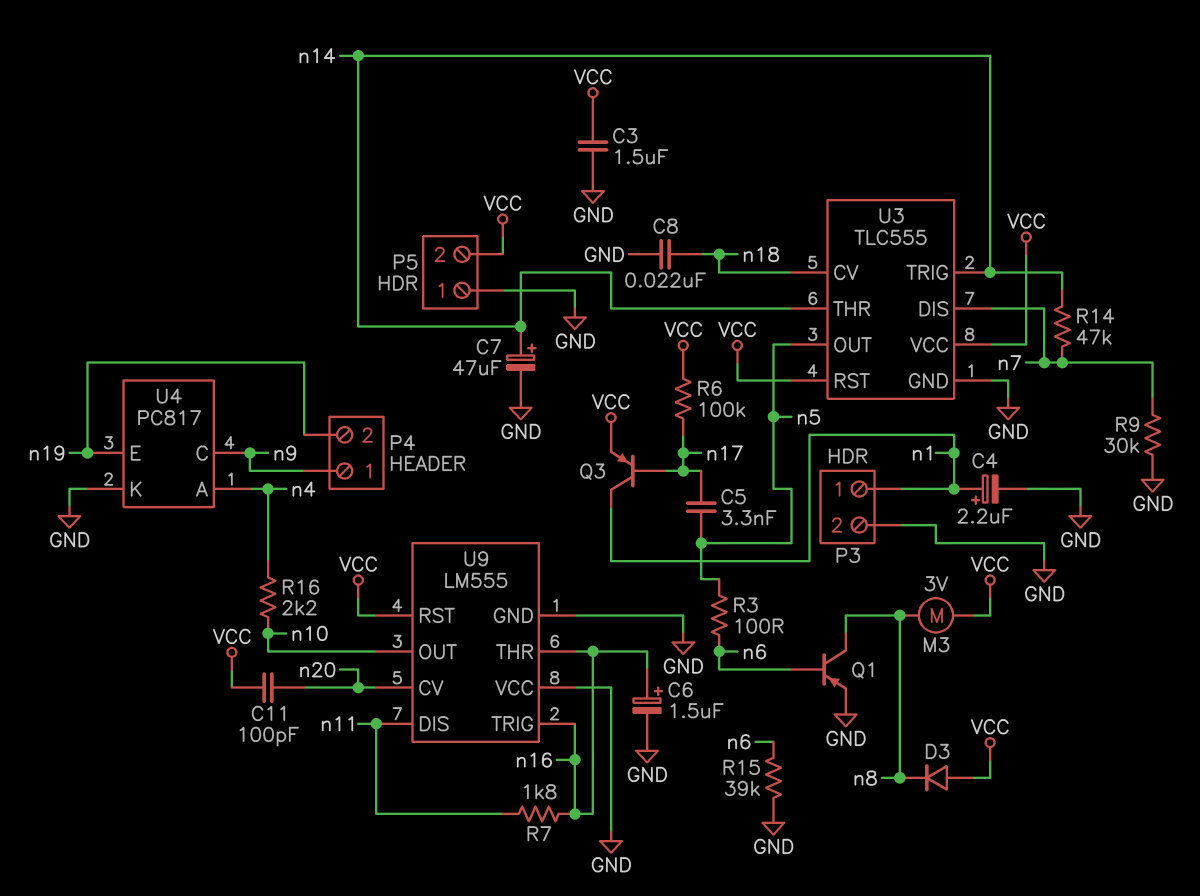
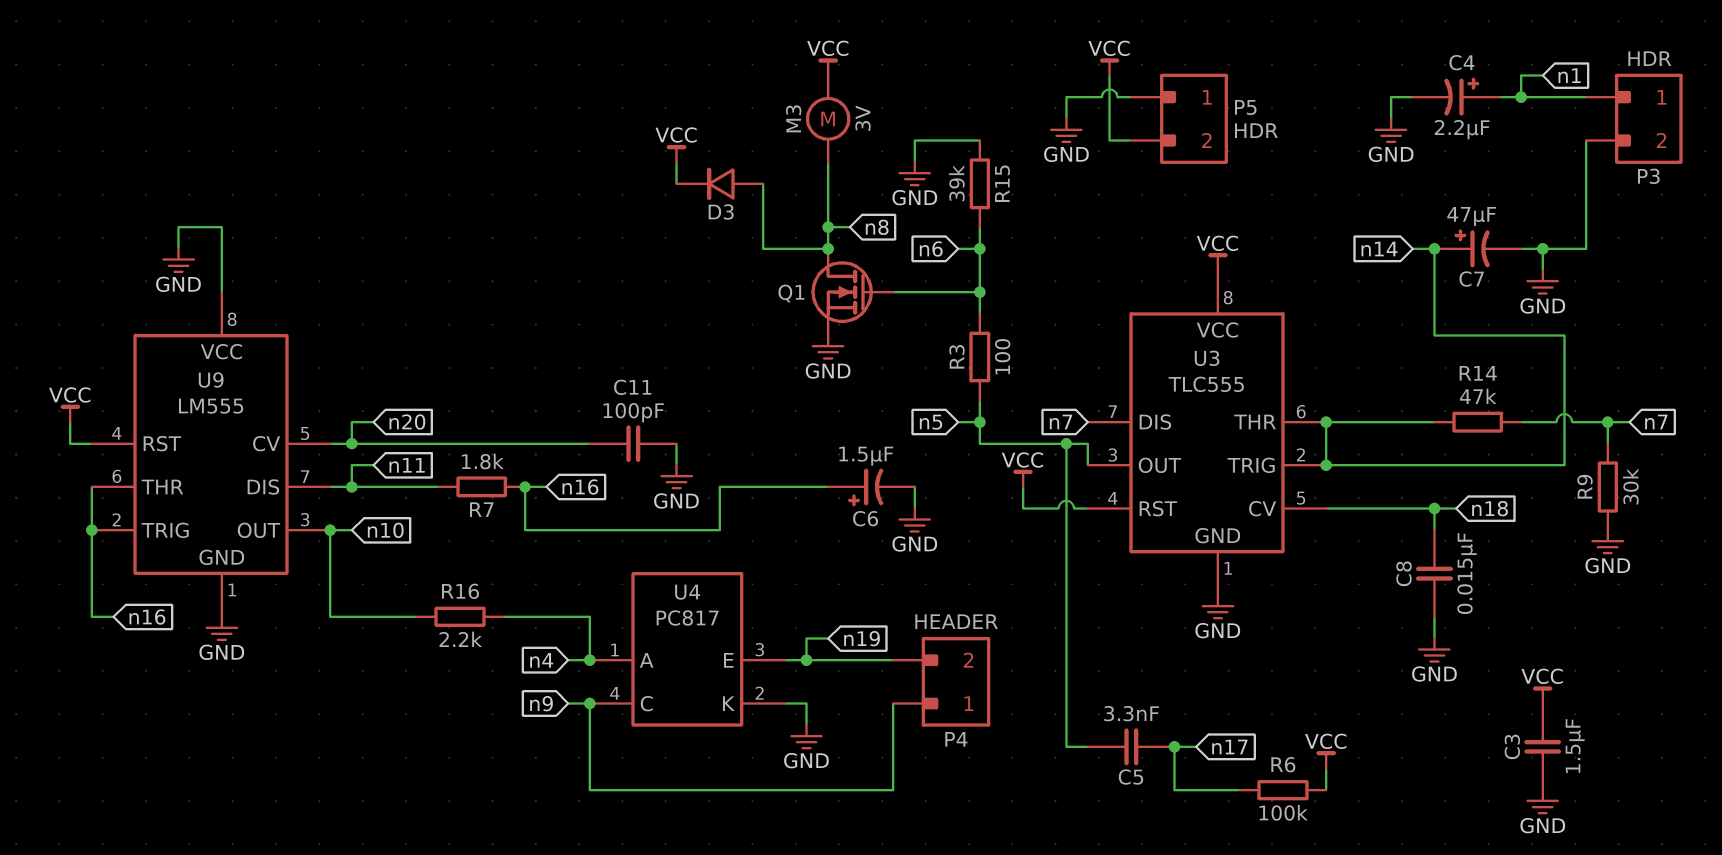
C8: 22nF (GND, n18) -> 15nF (GND, n18)
C11: 100pF (VCC, n20) -> 100pF (GND, n20)
D3: diode (A VCC, K n8) -> diode (A n8, K VCC)
Q1: PNP (B n6, C n8, E GND) -> NMOS (G n6, D n8, S GND)
Q3: PNP (B n17, C n1, E VCC) -> none

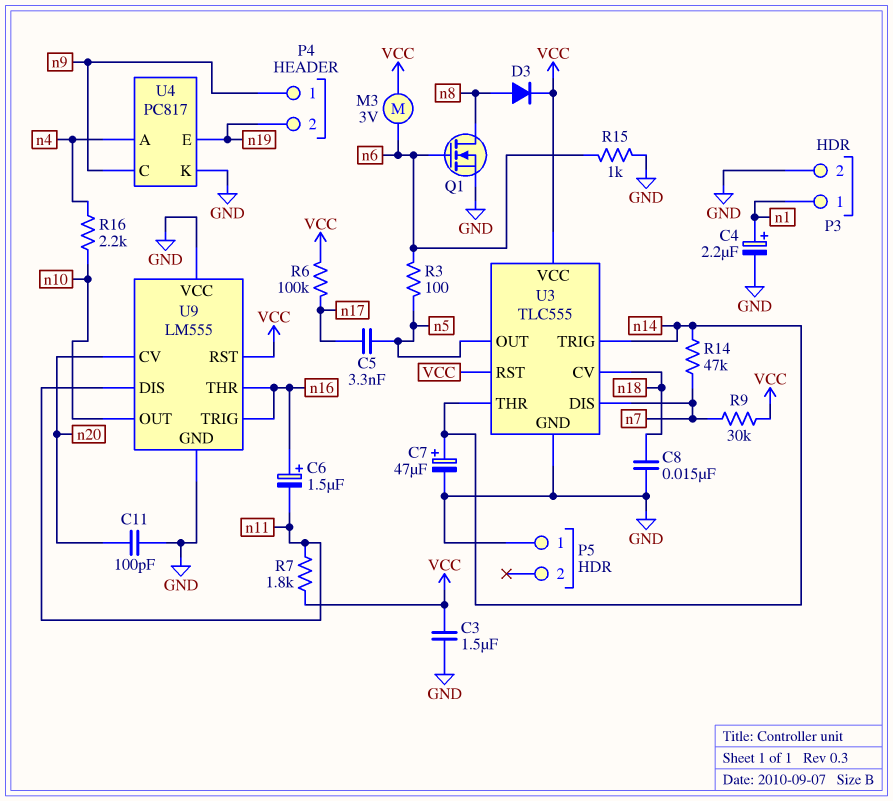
C6: 1.5uF (plus n16, minus GND) -> 1.5uF (plus n16, minus n11)
M3: motor 3V (VCC, n8) -> motor 3V (VCC, n6)
P5 pin 2: VCC -> none
R7: 1.8k (n11, n16) -> 1.8k (VCC, n11)
R9: 30k (GND, n7) -> 30k (VCC, n7)
R15: 39k (GND, n6) -> 1k (GND, n6)

